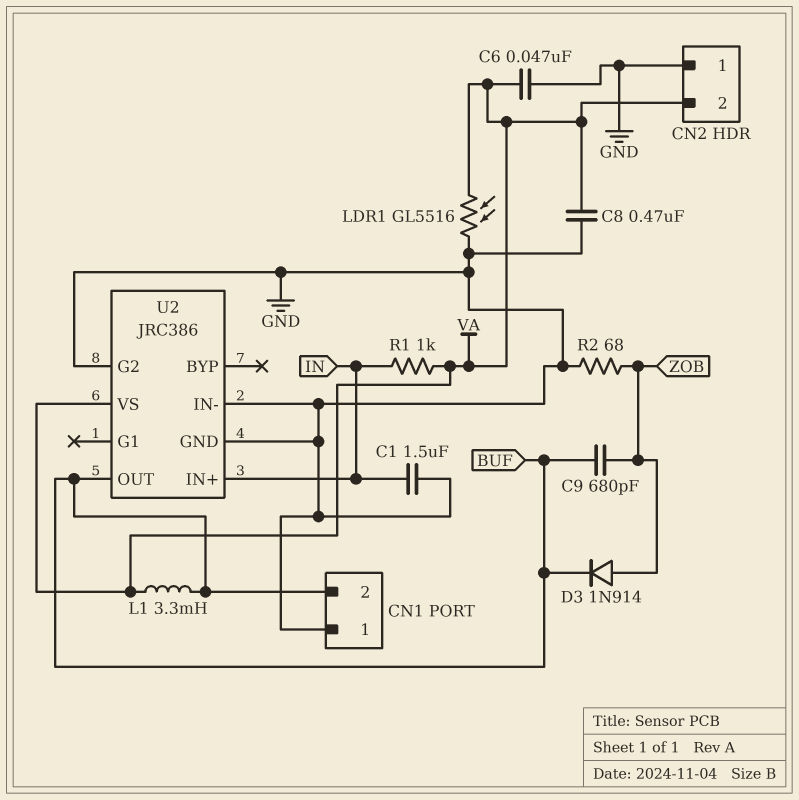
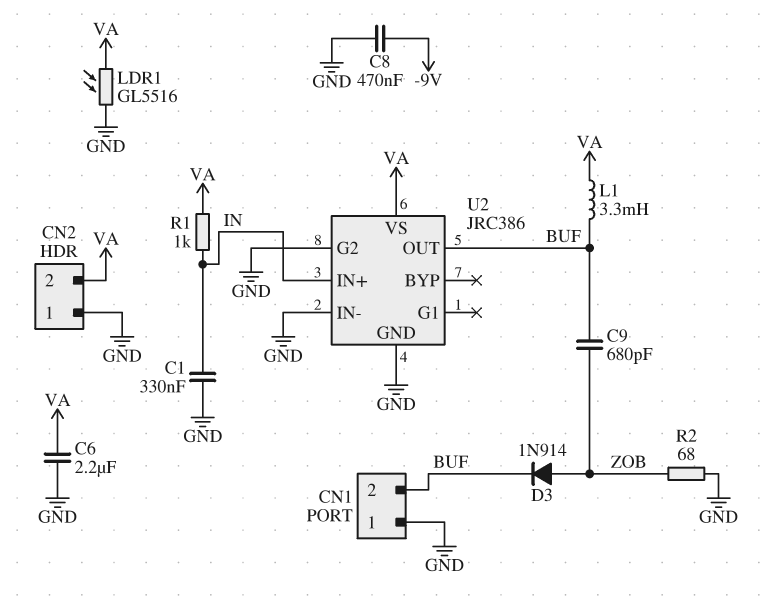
C1: 1.5uF (GND, IN) -> 330nF (GND, IN)
C6: 47nF (GND, VA) -> 2.2uF (GND, VA)
C8: 470nF (GND, VA) -> 470nF (-9V, GND)

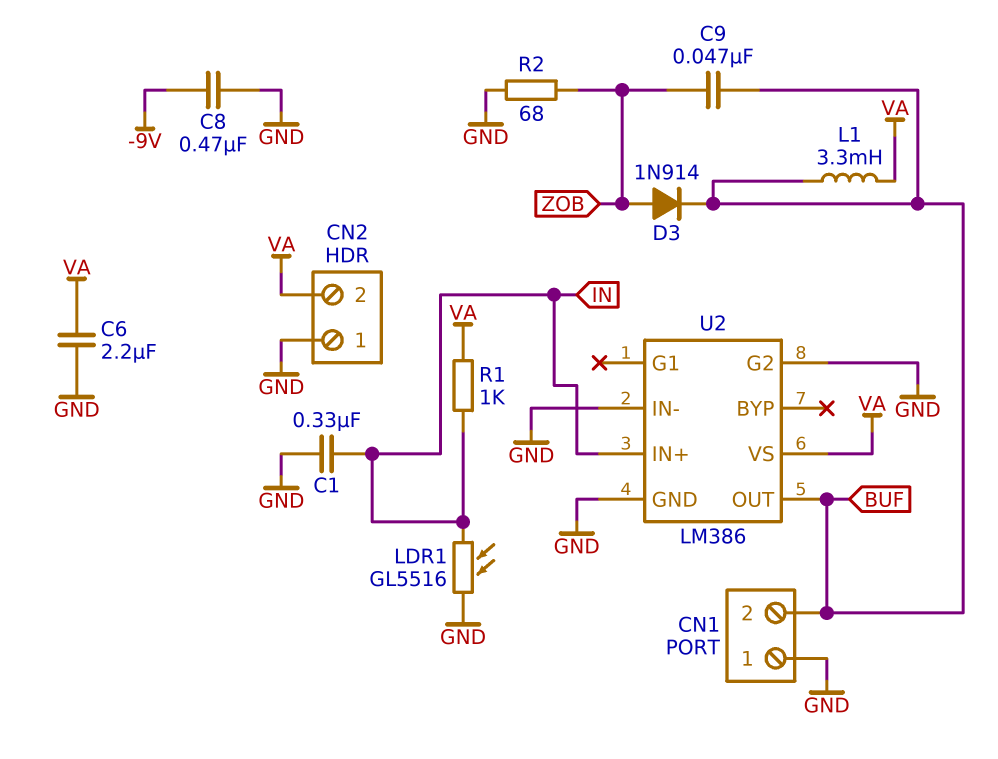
C9: 680pF (BUF, ZOB) -> 47nF (BUF, ZOB)
LDR1: GL5516 (GND, VA) -> GL5516 (GND, IN)
U2: JRC386 -> LM386

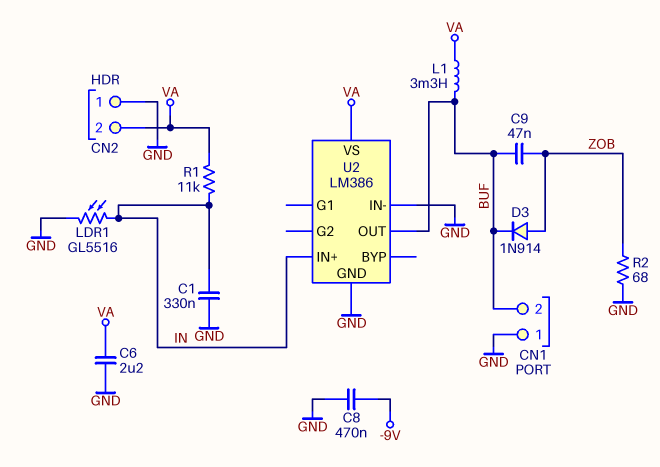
R1: 1k (IN, VA) -> 11k (IN, VA)
U2 pin G2: GND -> none

